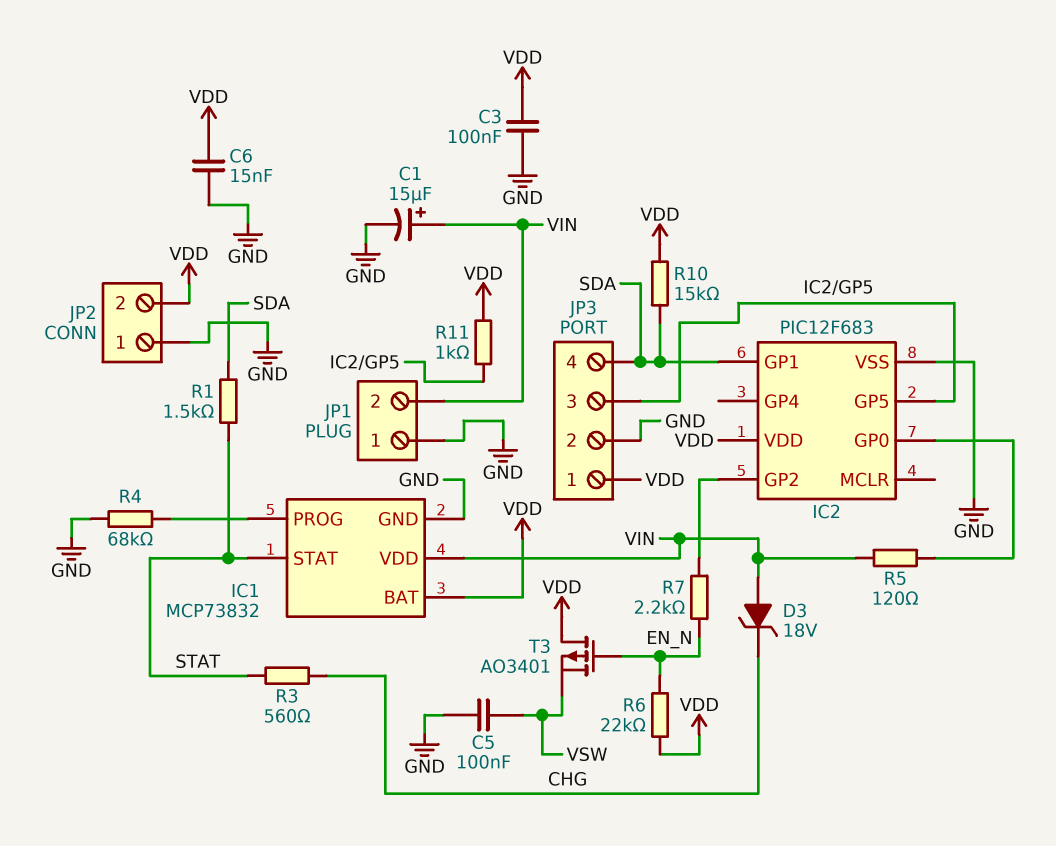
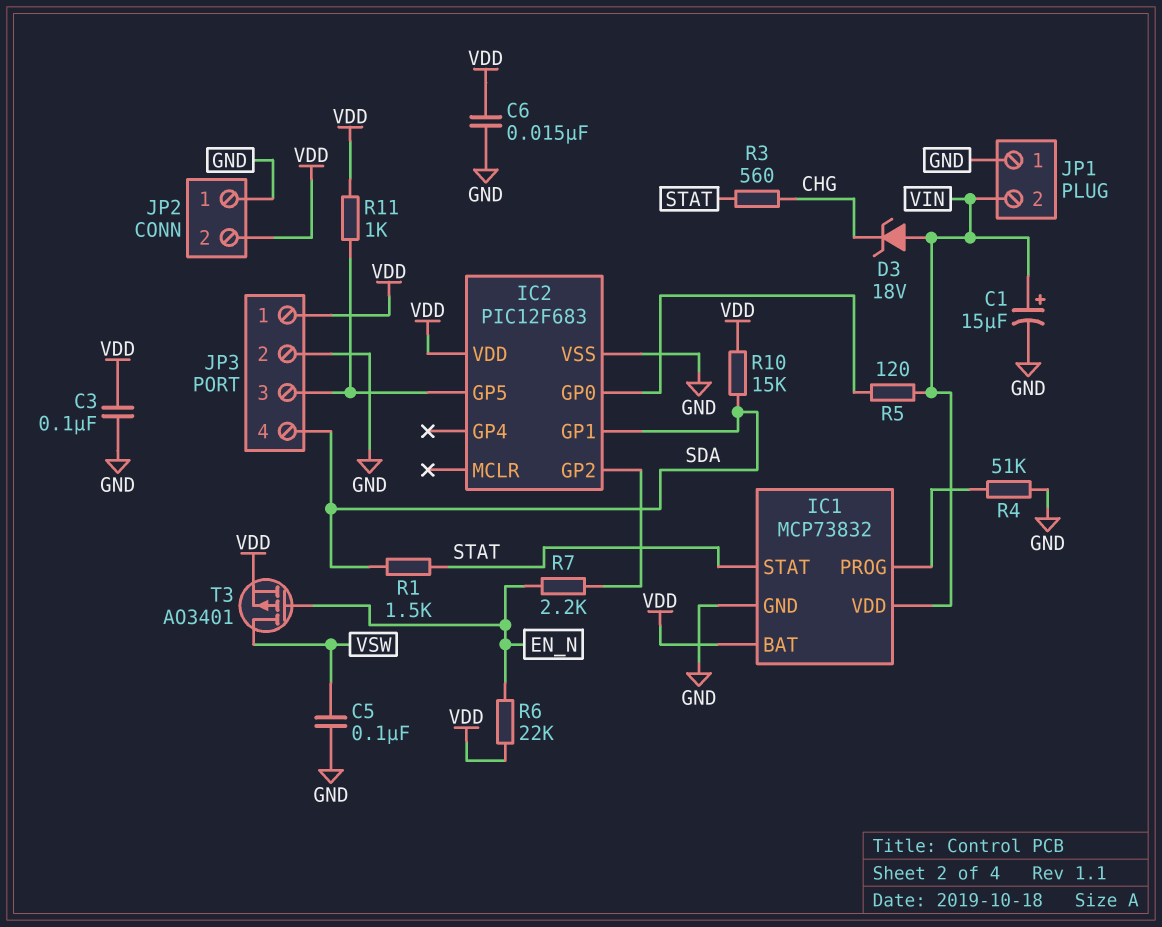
R4: 68k (GND, IC1/PROG) -> 51k (GND, IC1/PROG)
T3: PMOS AO3401 (G EN_N, D VDD, S VSW) -> PMOS AO3401 (G EN_N, D VSW, S VDD)

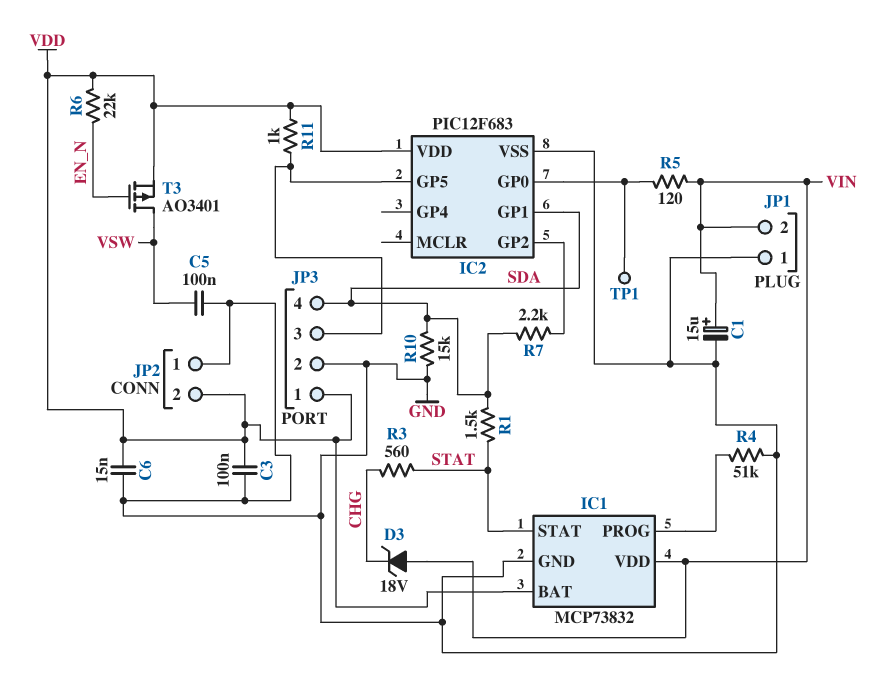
R7: 2.2k (EN_N, IC2/GP2) -> 2.2k (IC2/GP2, SDA)
R10: 15k (SDA, VDD) -> 15k (GND, SDA)
TP1: none -> test point (IC2/GP0)

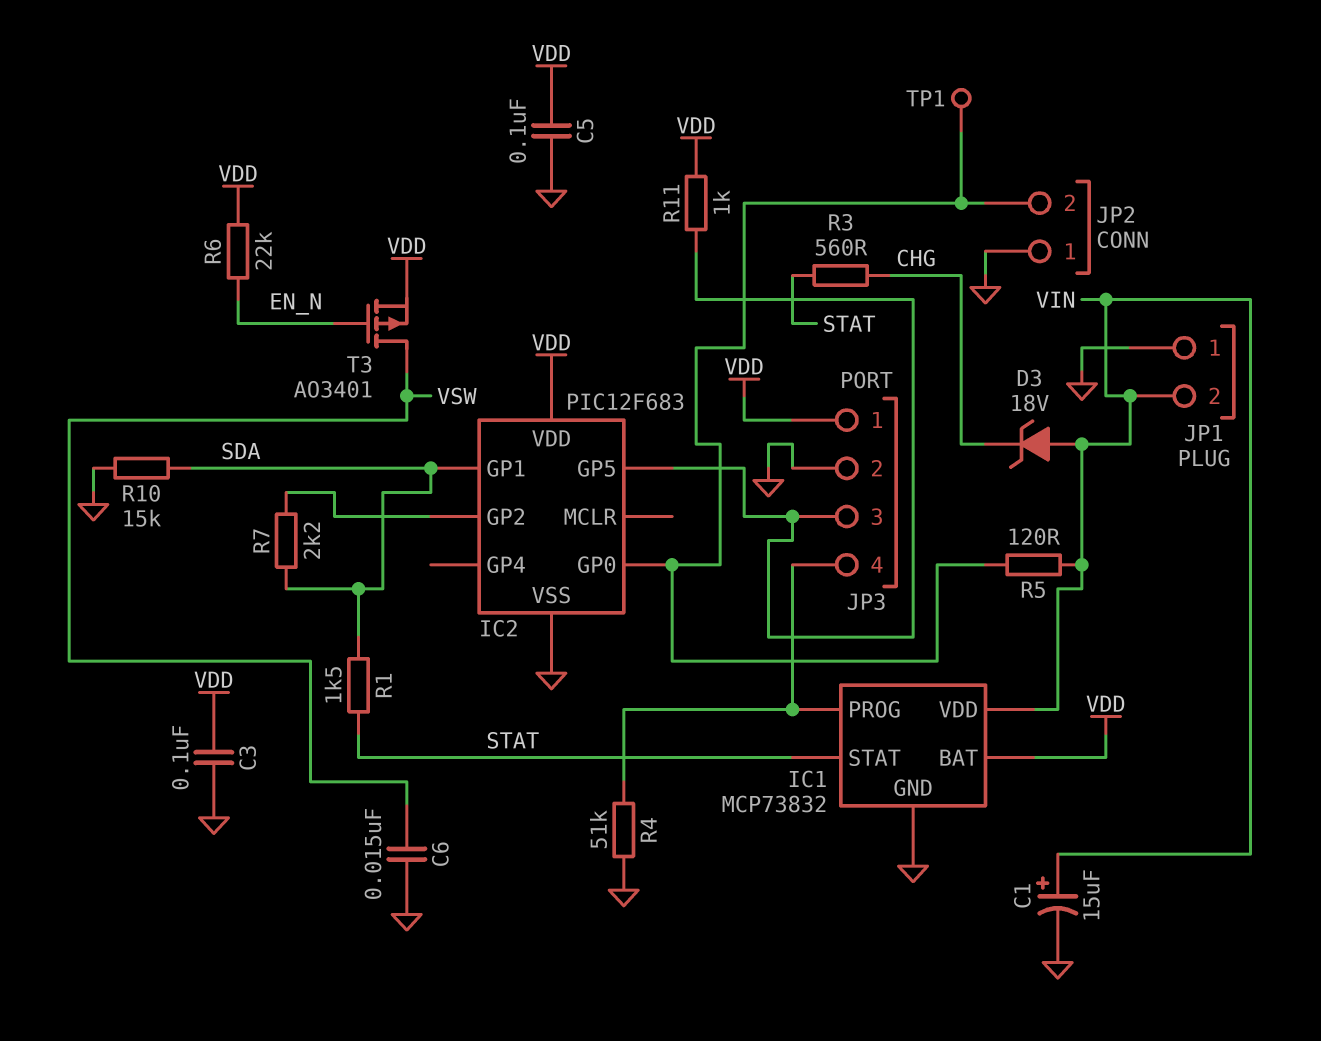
C5: 100nF (GND, VSW) -> 100nF (GND, VDD)
C6: 15nF (GND, VDD) -> 15nF (GND, VSW)
JP2 pin 2: VDD -> IC2/GP0
JP3 pin 4: SDA -> IC1/PROG

